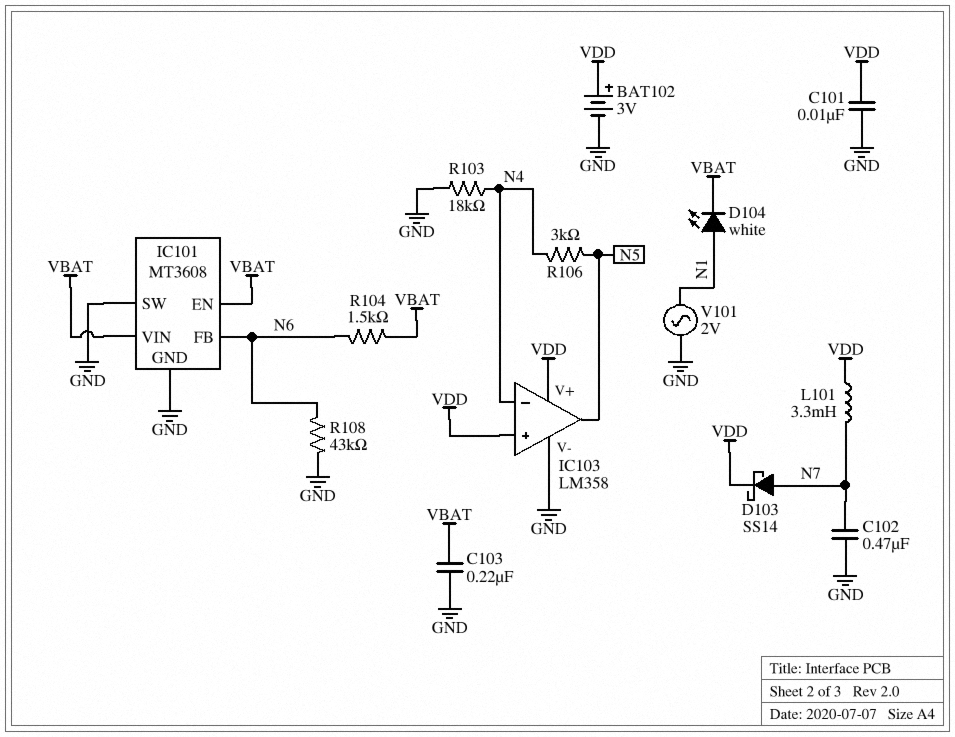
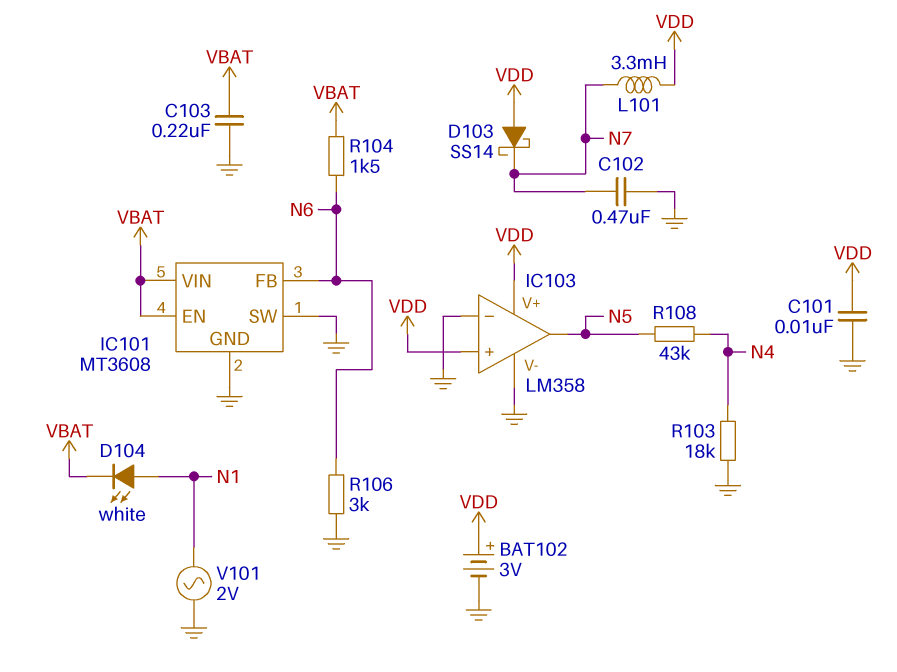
D103: schottky SS14 (A N7, K VDD) -> schottky SS14 (A VDD, K N7)
IC103 pin in-: N4 -> GND
R106: 3k (N4, N5) -> 3k (GND, N6)
R108: 43k (GND, N6) -> 43k (N4, N5)

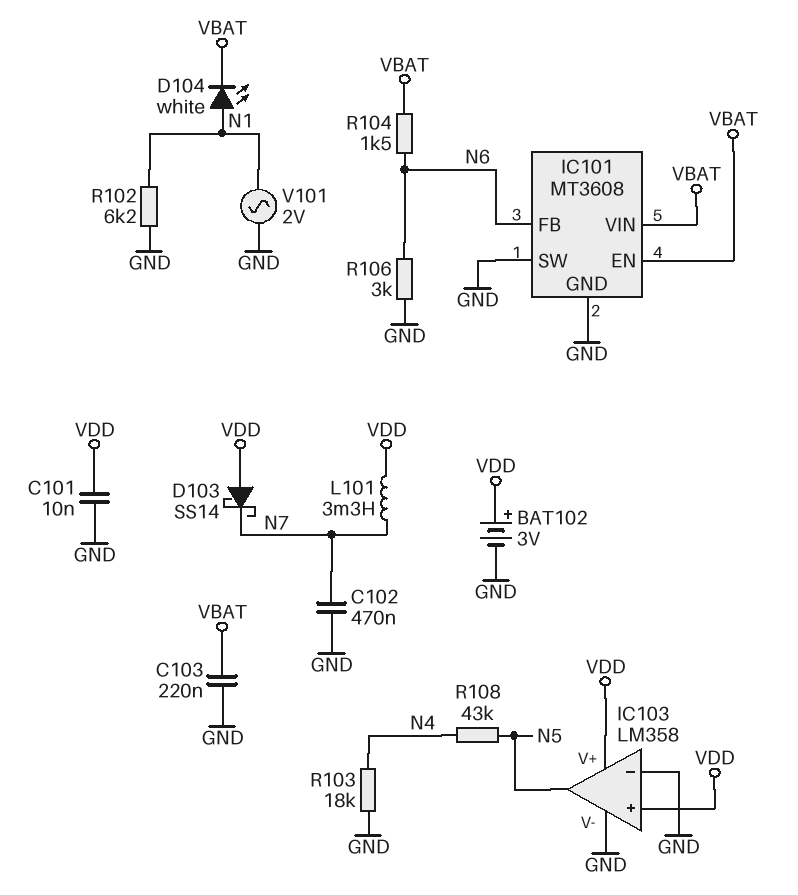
R102: none -> 6.2k (GND, N1)

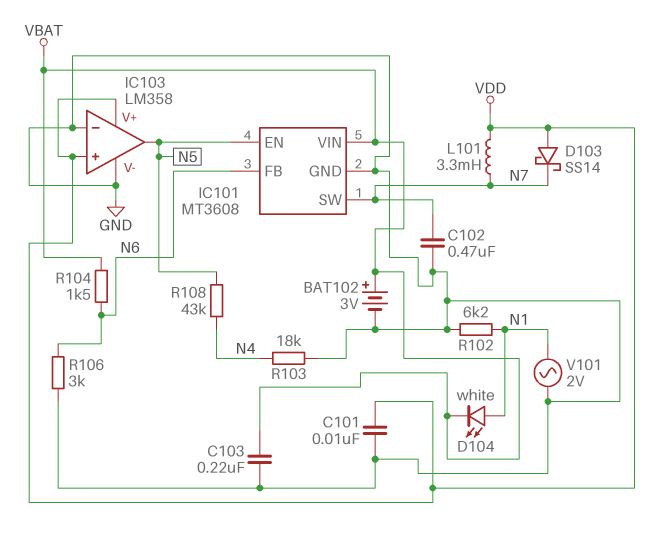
BAT102: 3V (plus VDD, minus GND) -> 3V (plus VBAT, minus GND)
IC101 pin EN: VBAT -> N5
IC101 pin SW: GND -> N7

